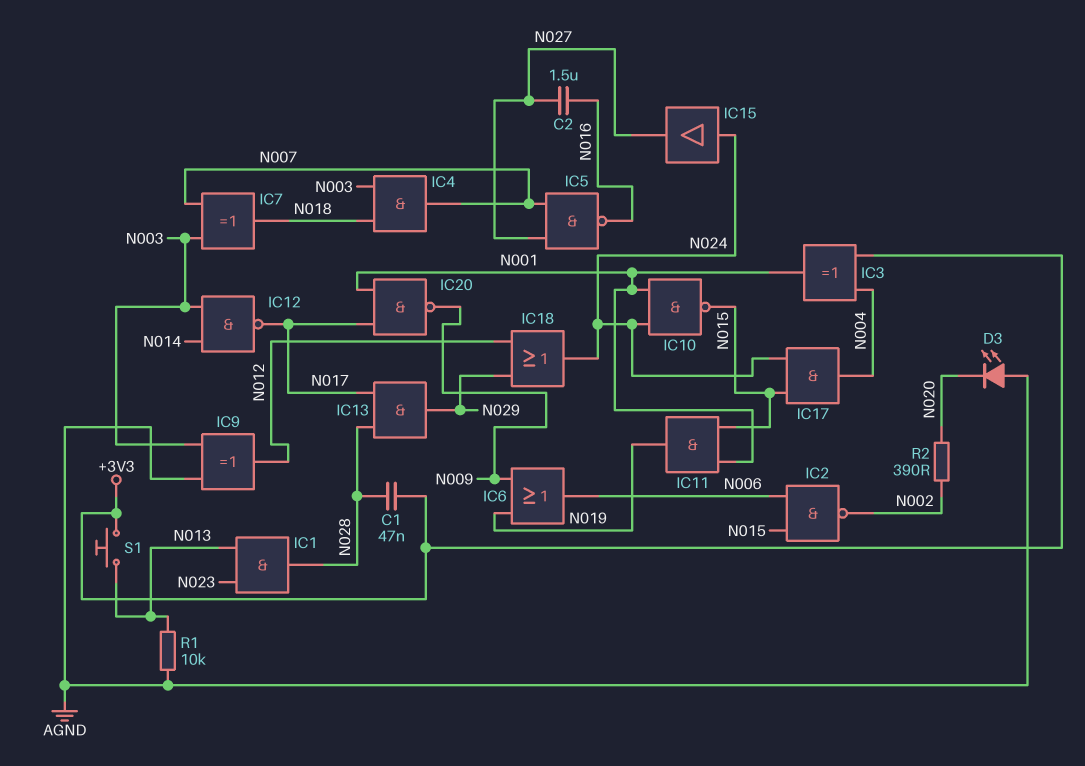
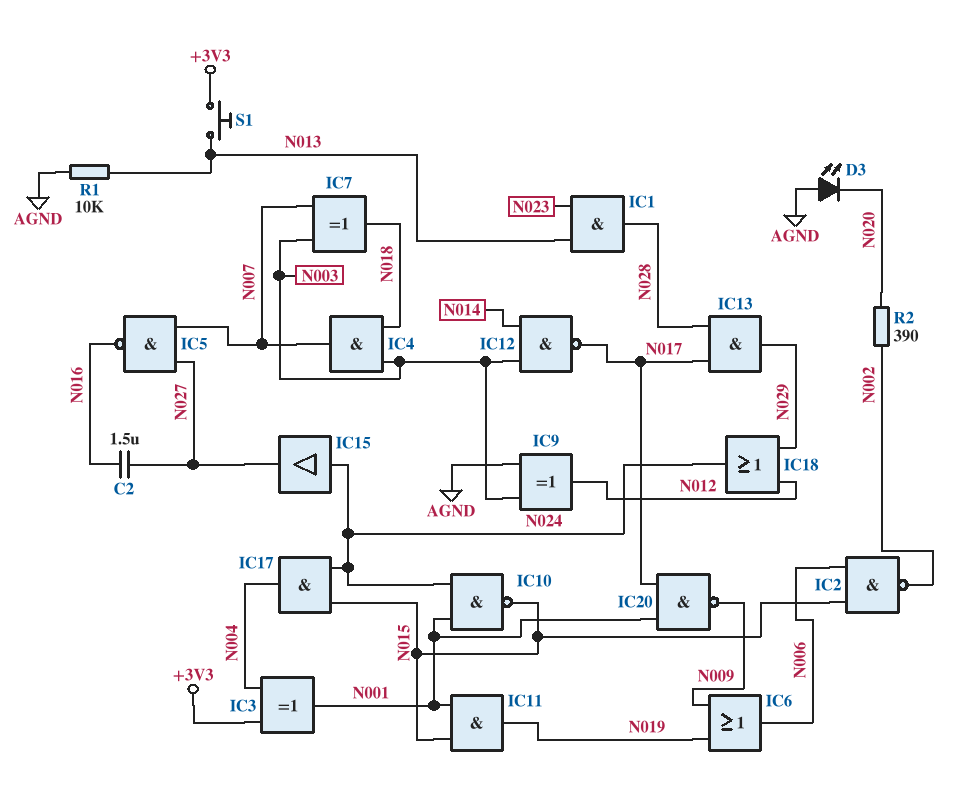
C1: 47nF (+3V3, N028) -> none

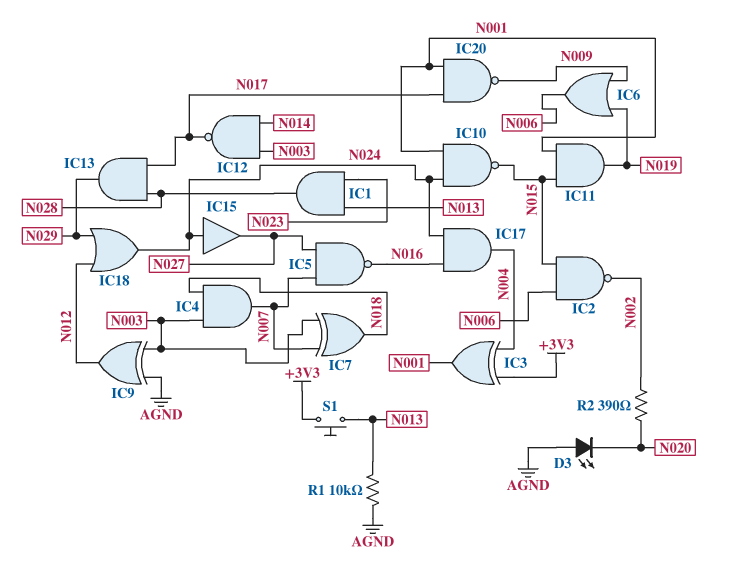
C2: 1.5uF (N016, N027) -> none
IC17: AND (in N015, in N024, out N004) -> AND (in N016, in N024, out N004)

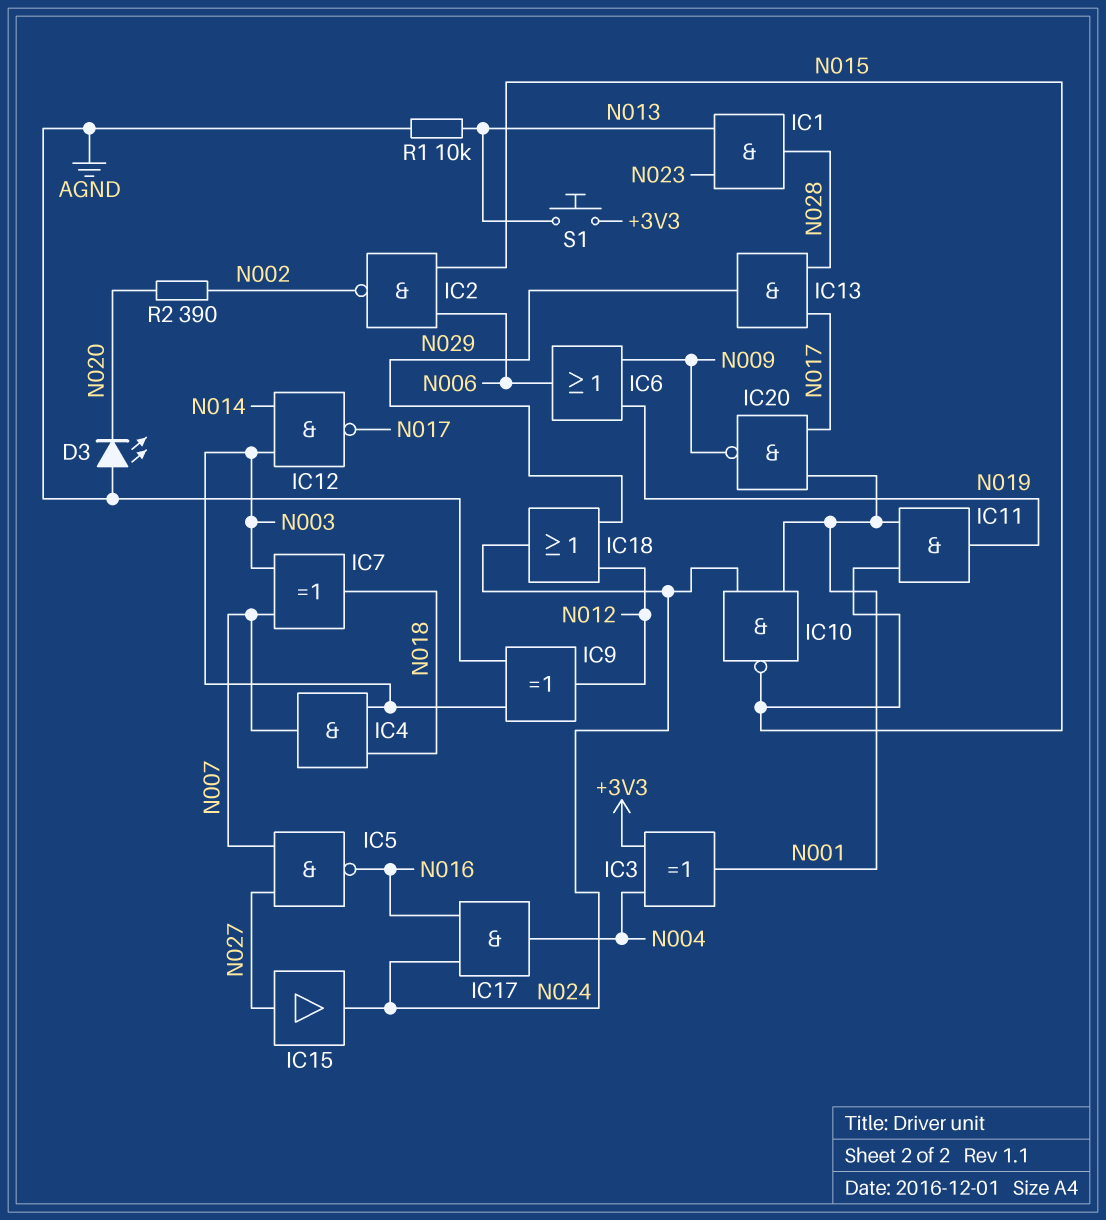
IC15: buffer (in N024, out N027) -> buffer (in N027, out N024)

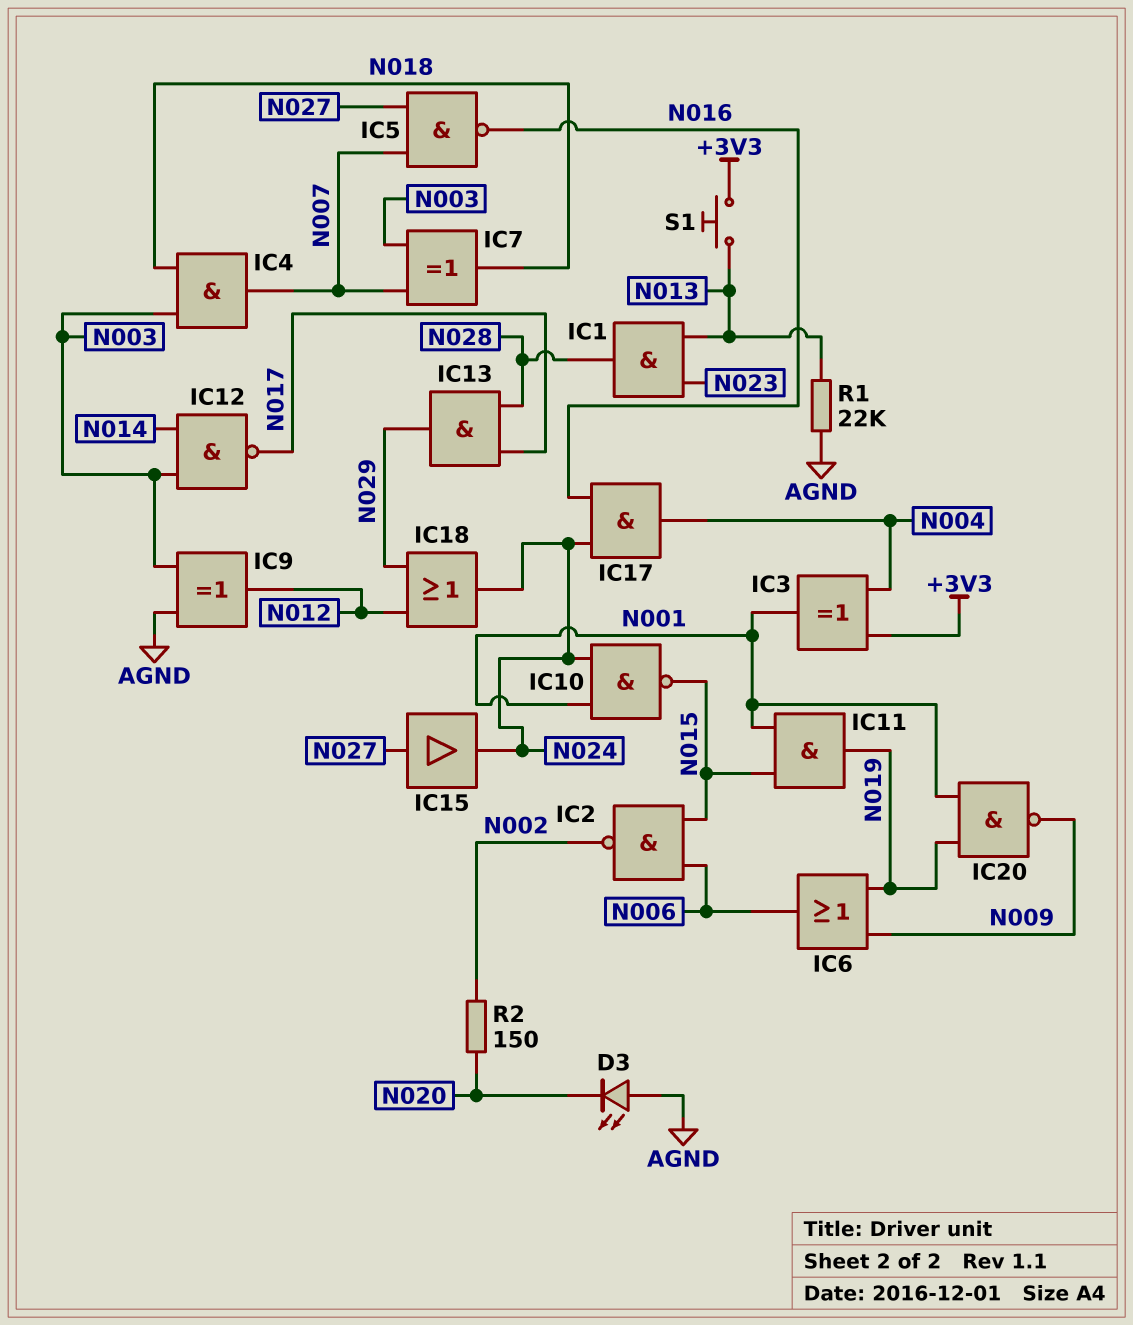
IC20: NAND (in N001, in N017, out N009) -> NAND (in N001, in N019, out N009)
R1: 10k (AGND, N013) -> 22k (AGND, N013)
R2: 390 (N002, N020) -> 150 (N002, N020)

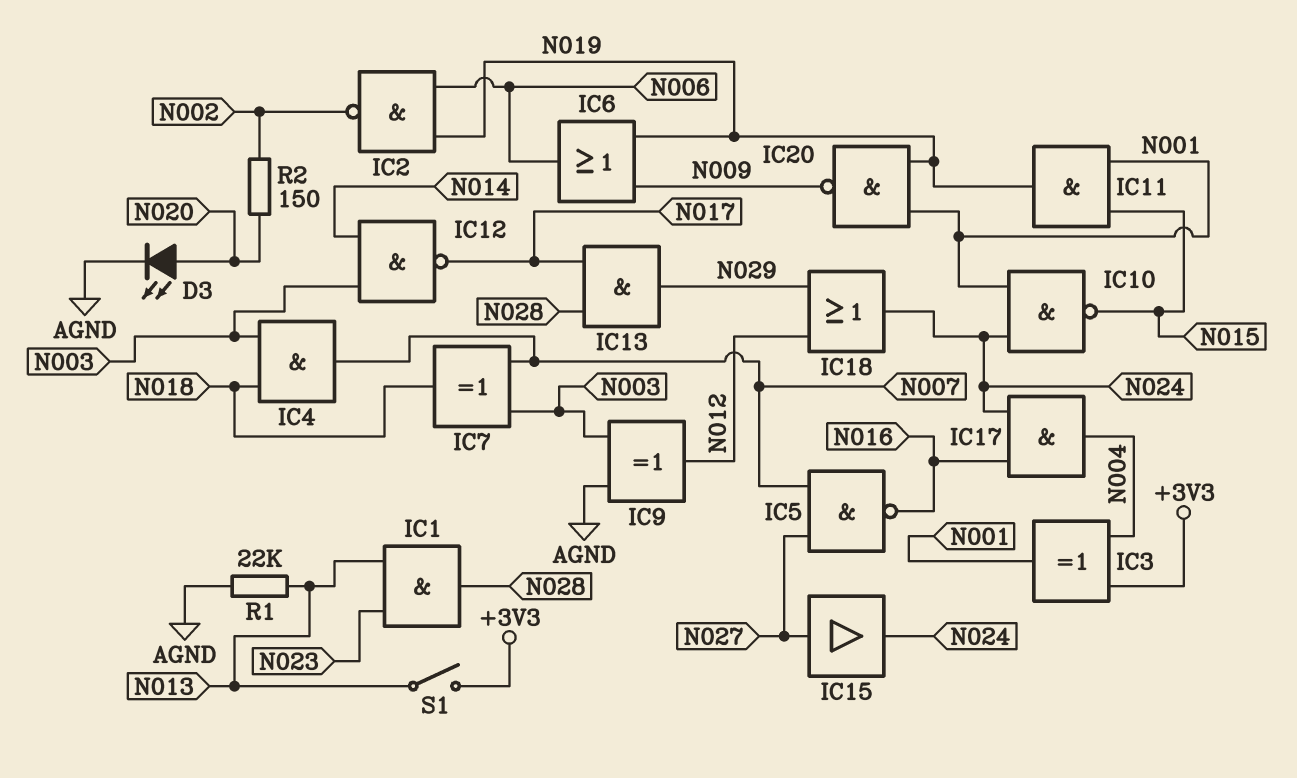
D3: LED (A AGND, K N020) -> LED (A N020, K AGND)
IC2: NAND (in N006, in N015, out N002) -> NAND (in N006, in N019, out N002)
S1: button (+3V3, N013) -> switch (+3V3, N013)

